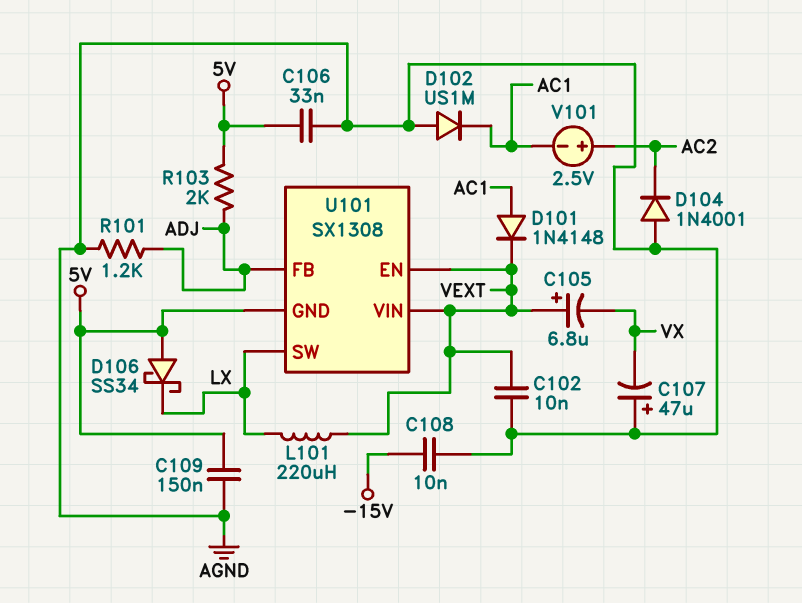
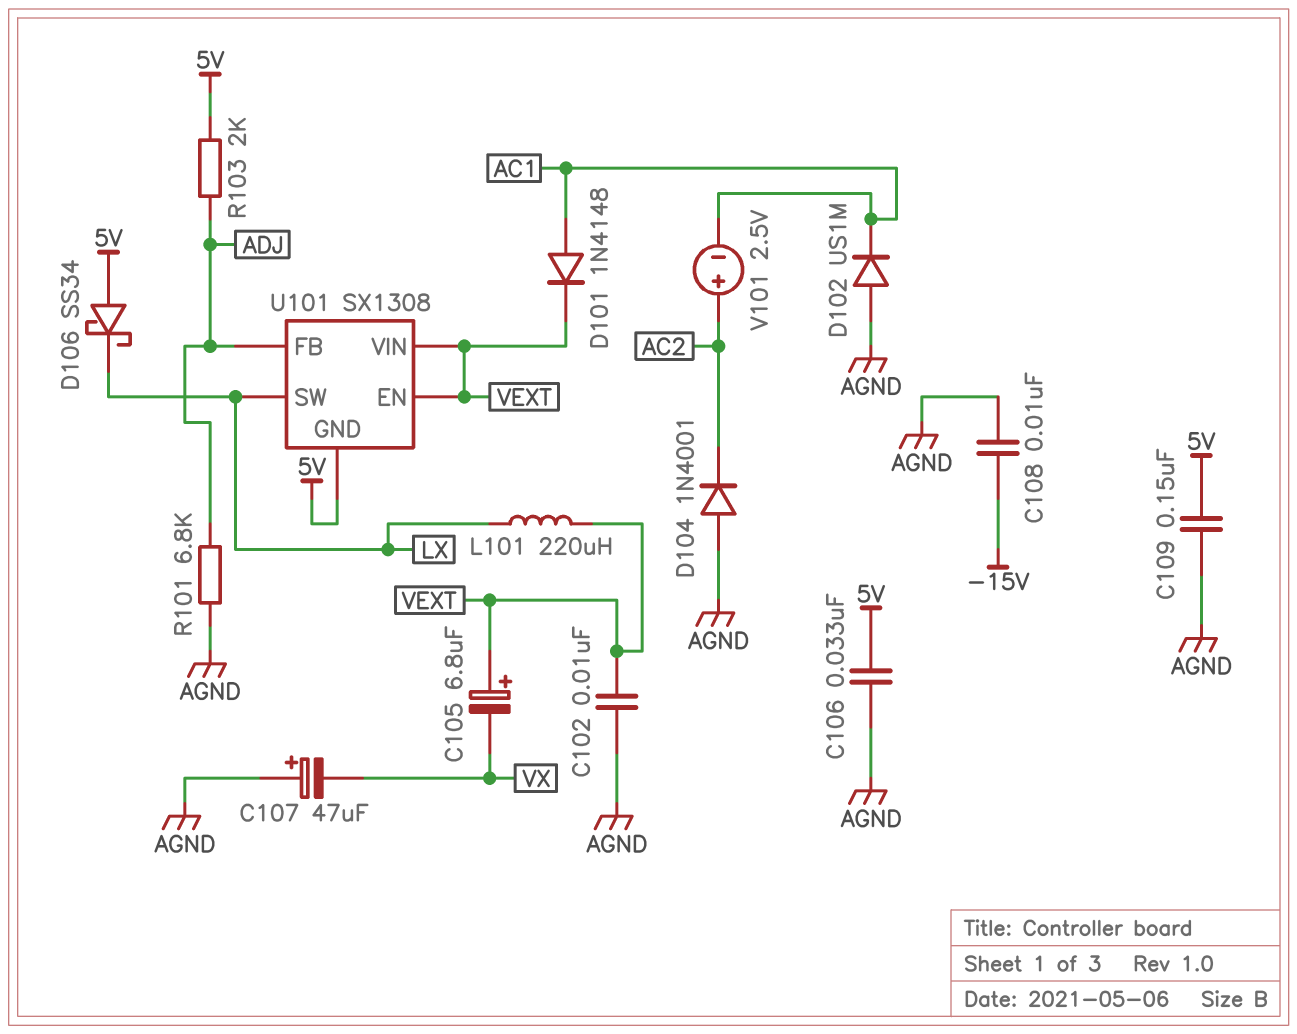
R101: 1.2k (ADJ, AGND) -> 6.8k (ADJ, AGND)

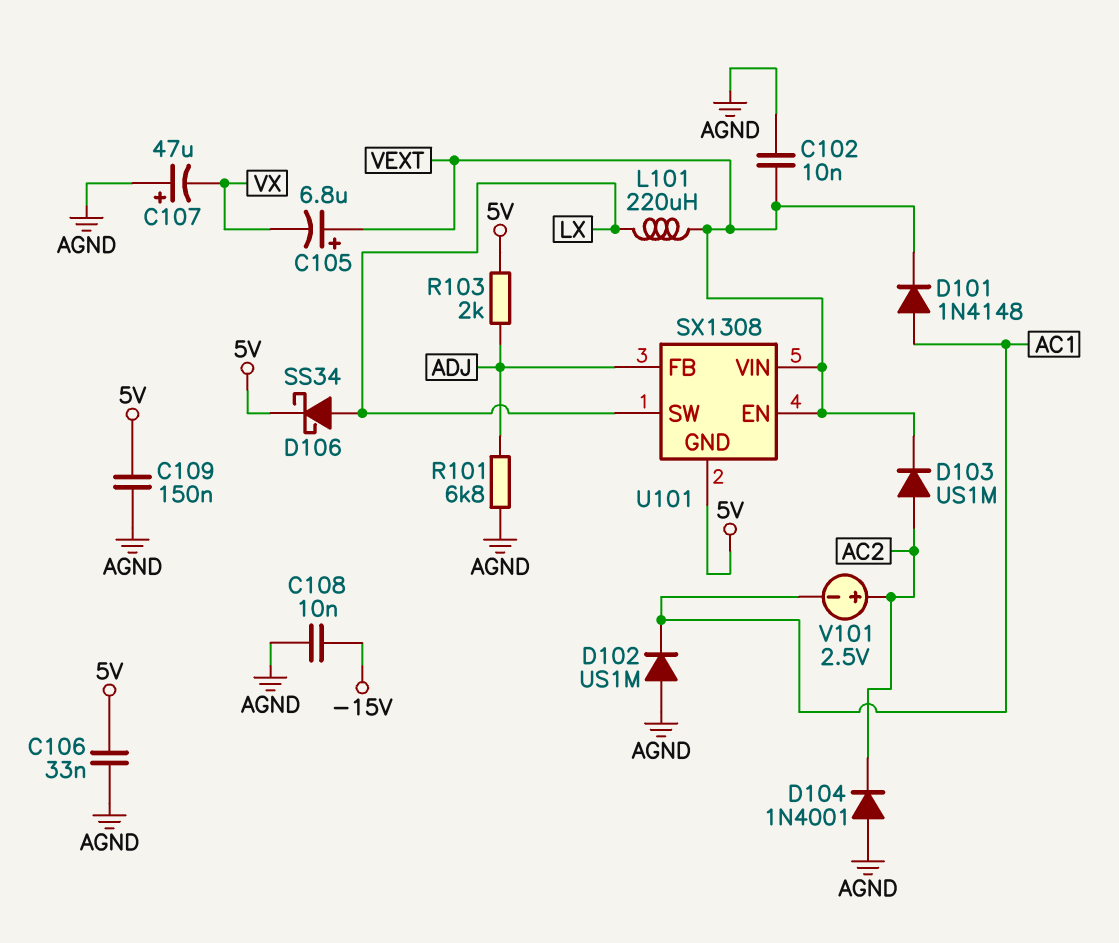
D103: none -> diode US1M (A AC2, K VEXT)
D106: schottky SS34 (A 5V, K LX) -> schottky SS34 (A LX, K 5V)

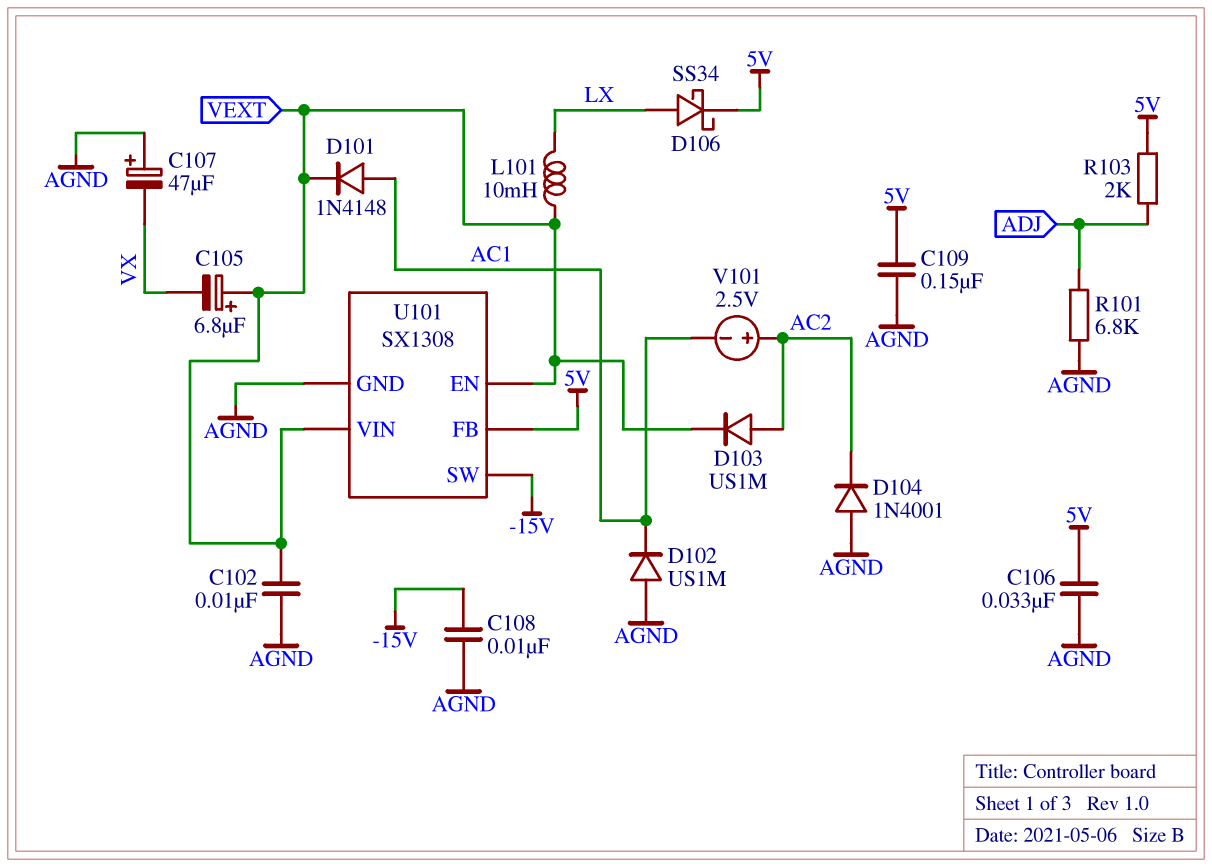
L101: 220uH (LX, VEXT) -> 10mH (LX, VEXT)
U101 pin FB: ADJ -> 5V
U101 pin GND: 5V -> AGND
U101 pin SW: LX -> -15V

